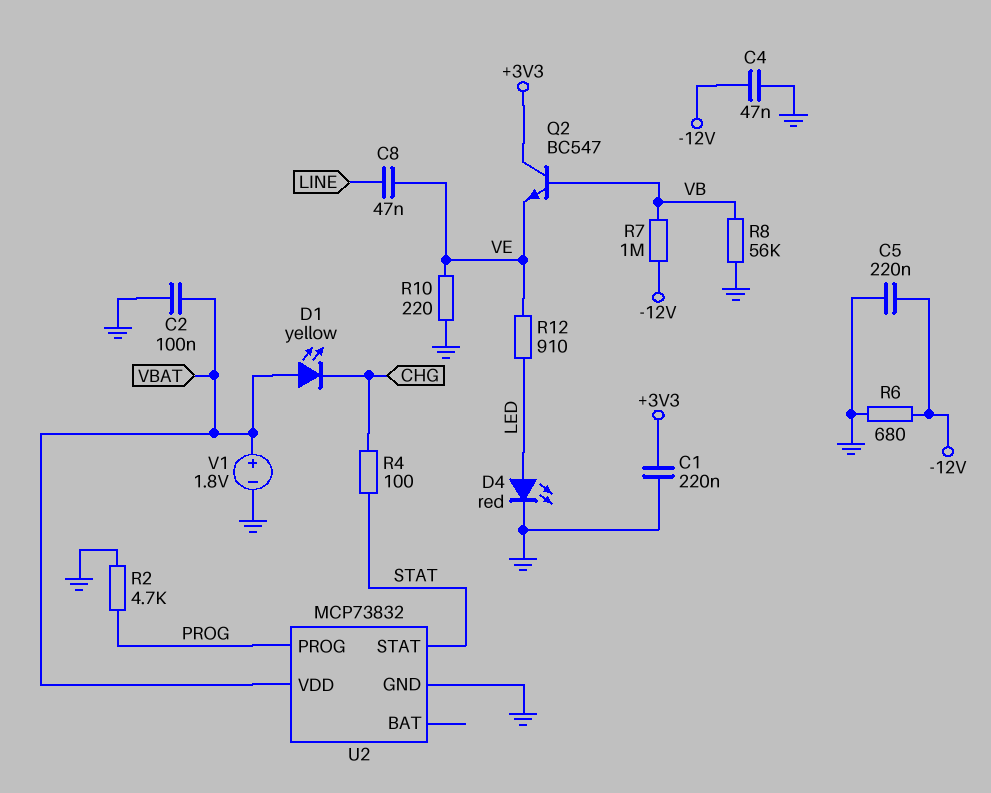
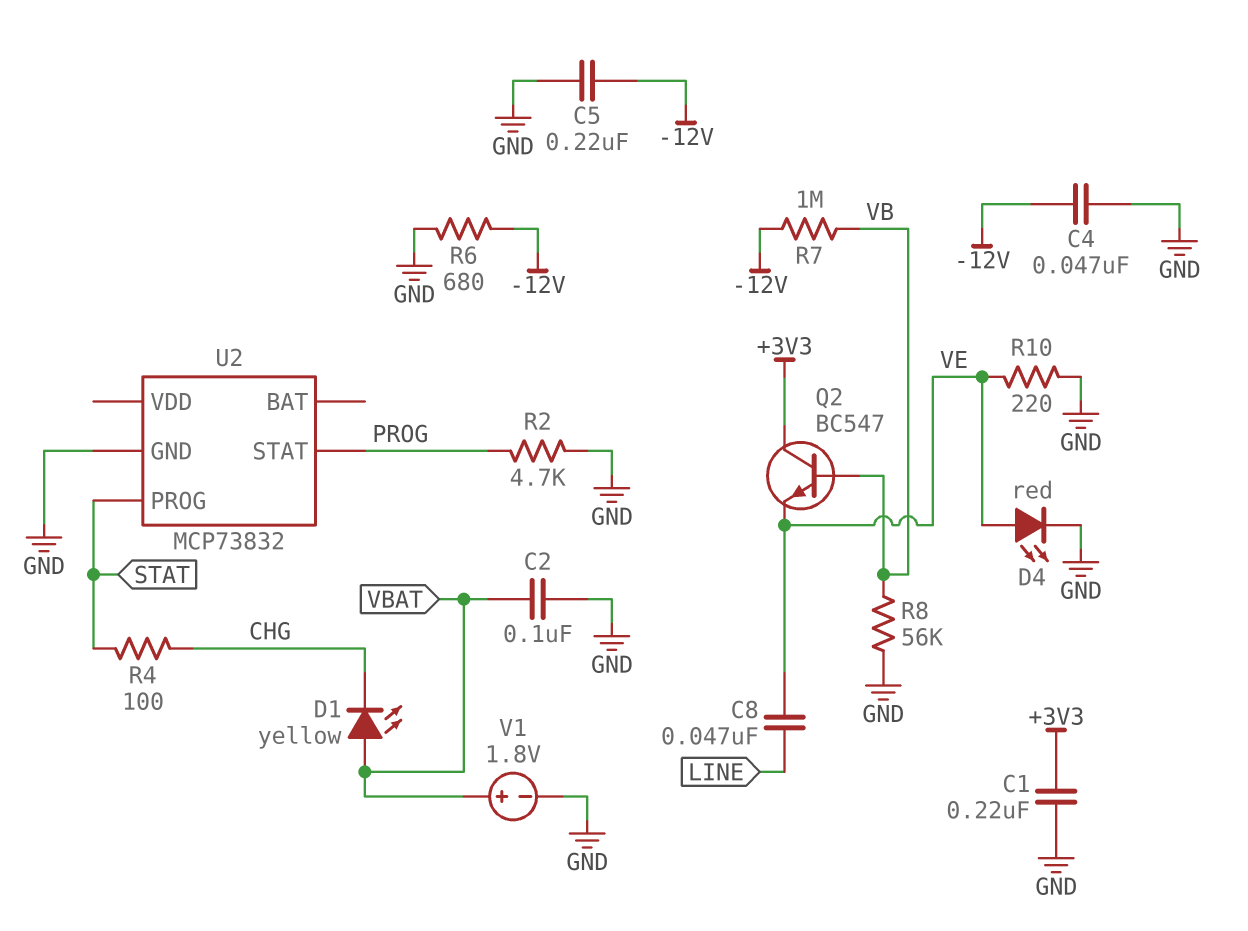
D4: LED red (A LED, K GND) -> LED red (A VE, K GND)
R12: 910 (LED, VE) -> none
U2 pin PROG: PROG -> STAT
U2 pin STAT: STAT -> PROG
U2 pin VDD: VBAT -> none

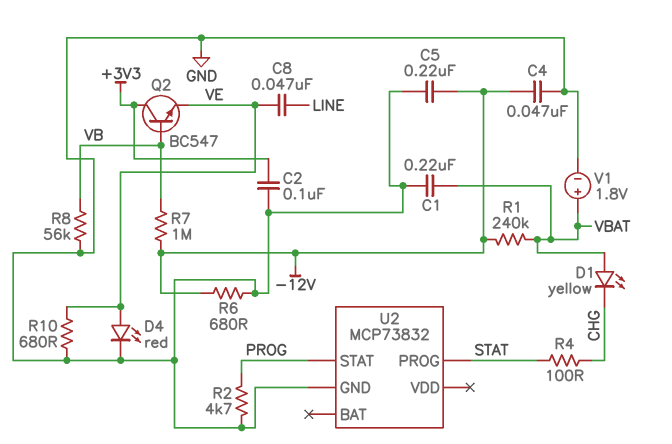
C1: 220nF (+3V3, GND) -> 220nF (GND, VBAT)
C2: 100nF (GND, VBAT) -> 100nF (+3V3, GND)
R1: none -> 240k (-12V, VBAT)
R10: 220 (GND, VE) -> 680 (GND, VE)

